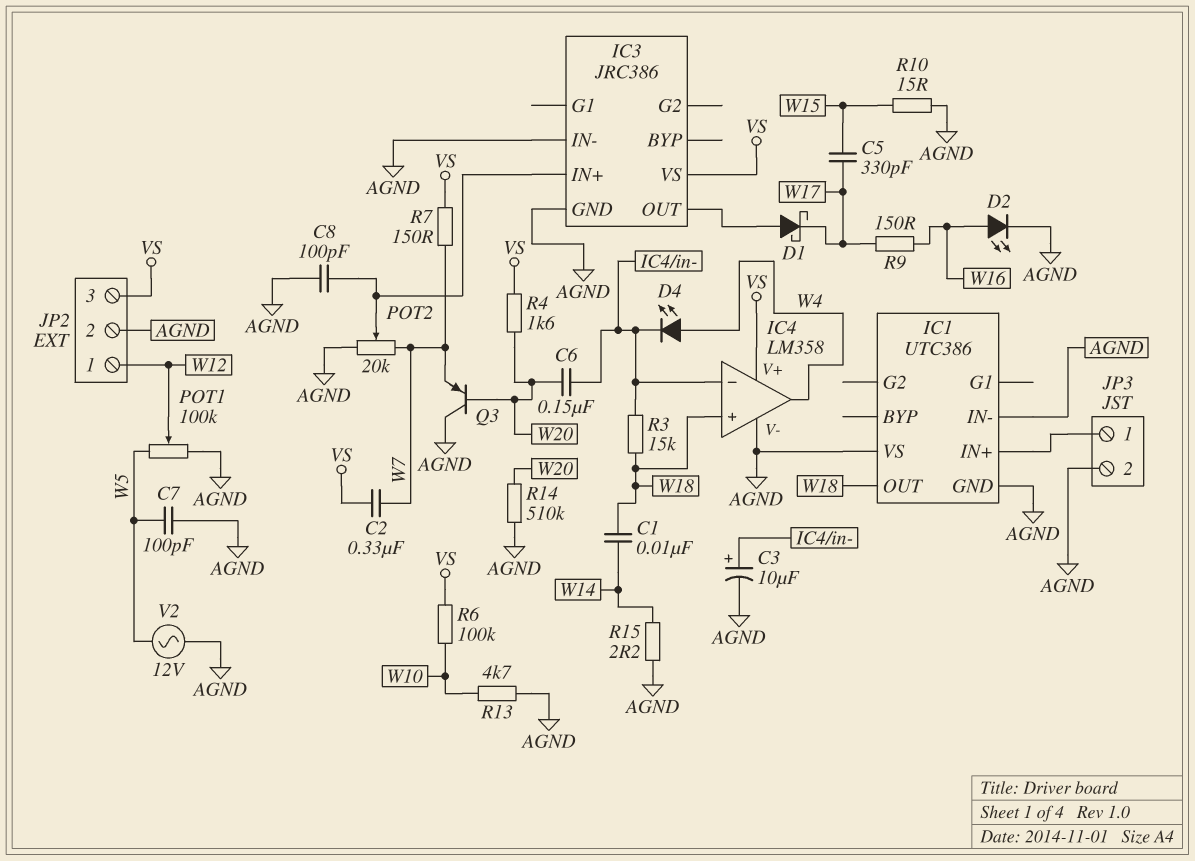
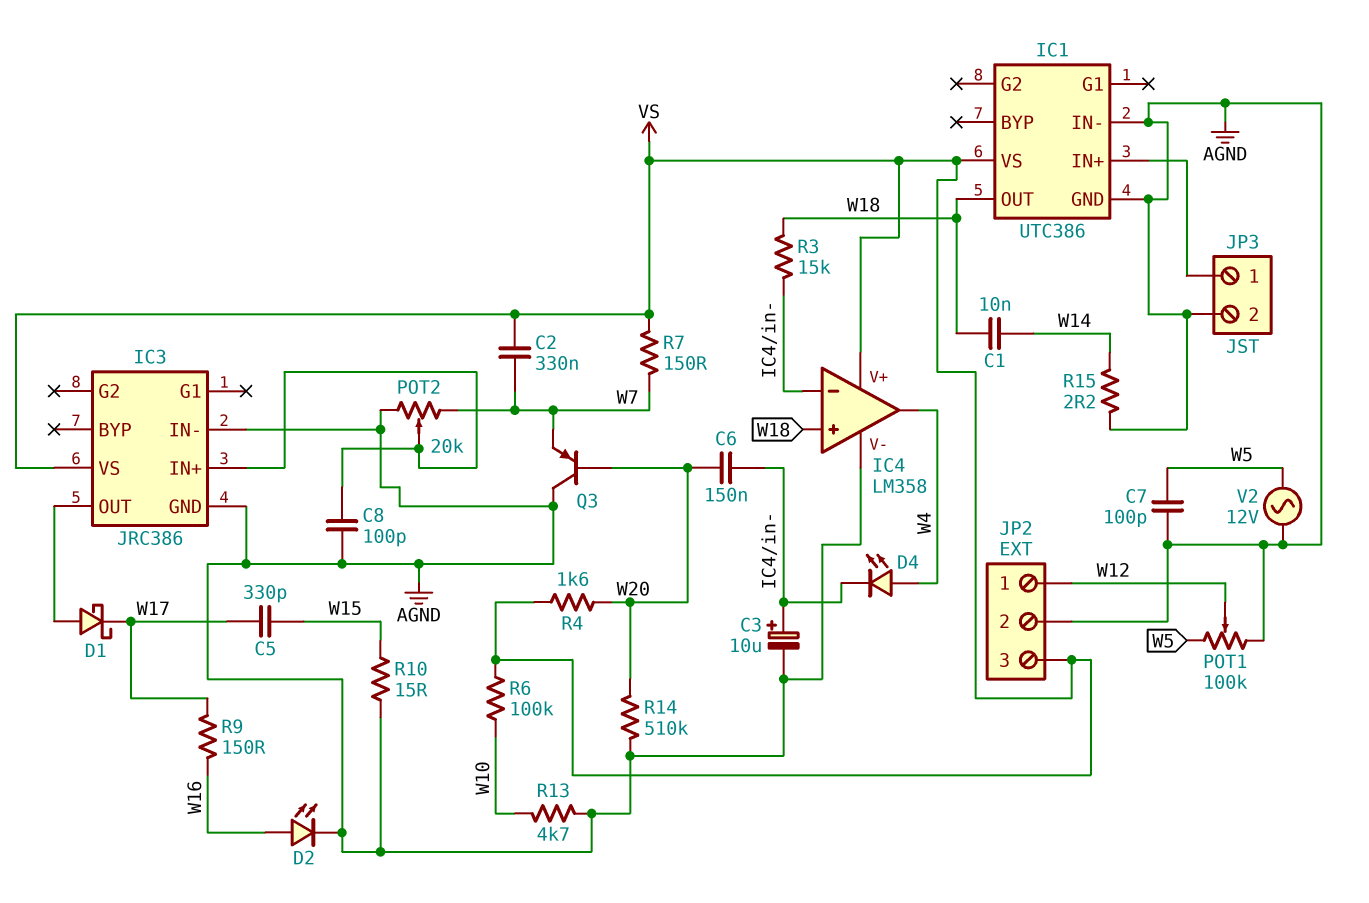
IC1 pin VS: AGND -> VS

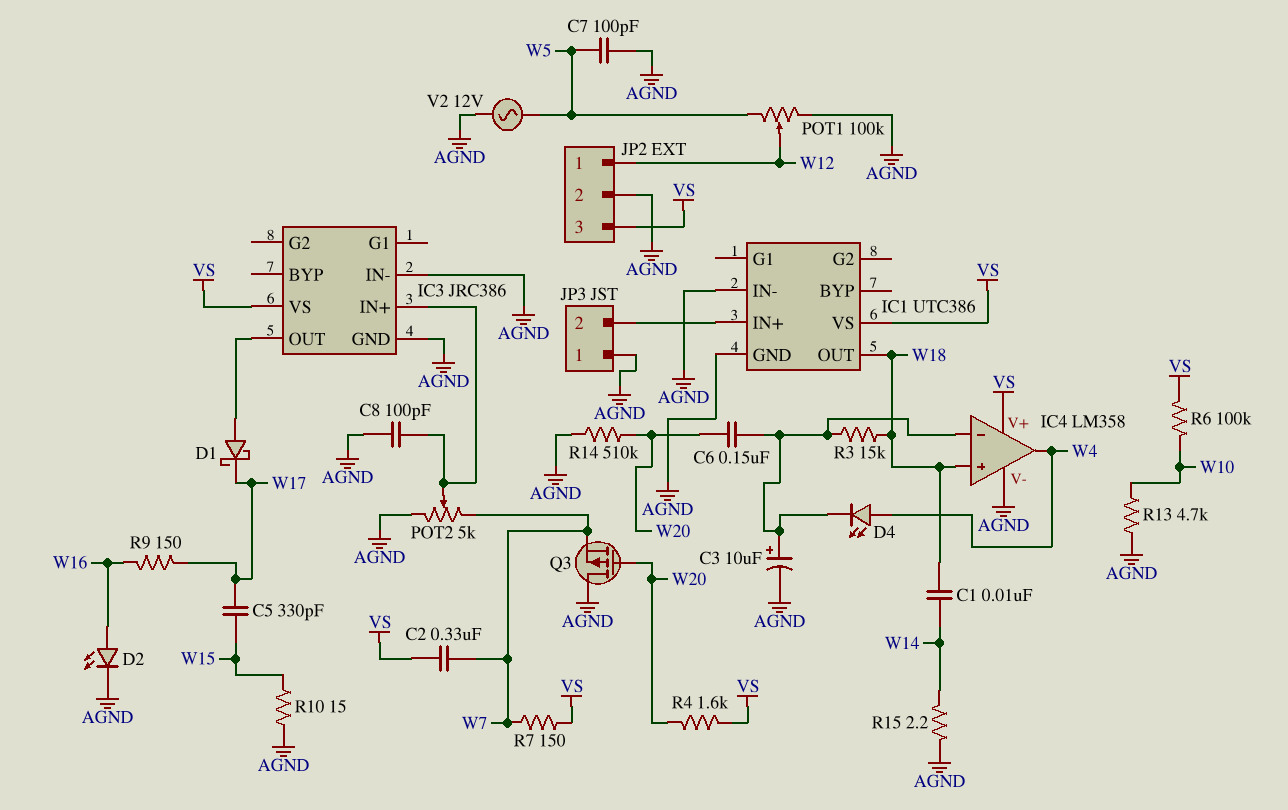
JP3 pin 1: IC1/IN+ -> AGND
JP3 pin 2: AGND -> IC1/IN+
POT2: 20k (AGND, W7, wiper IC3/IN+) -> 5k (AGND, W7, wiper IC3/IN+)
Q3: PNP (B W20, C AGND, E W7) -> PMOS (G W20, D AGND, S W7)

